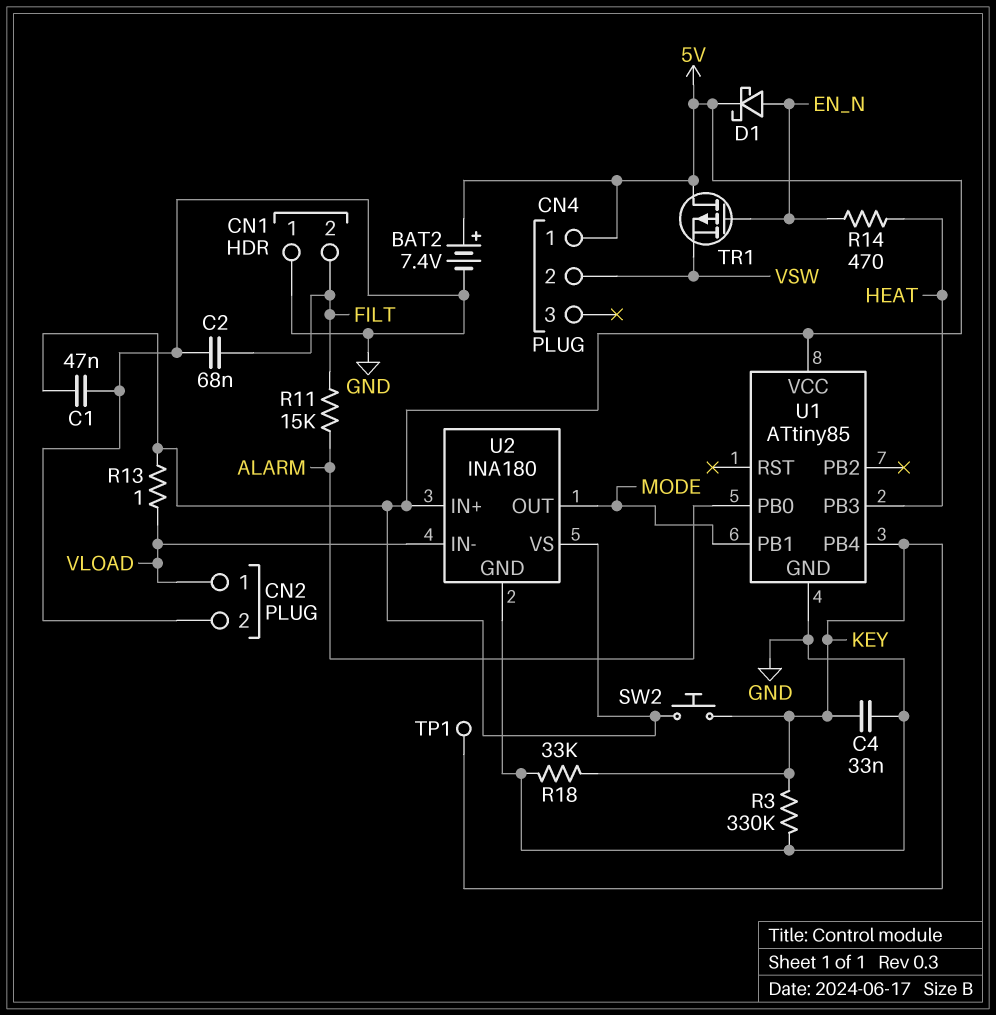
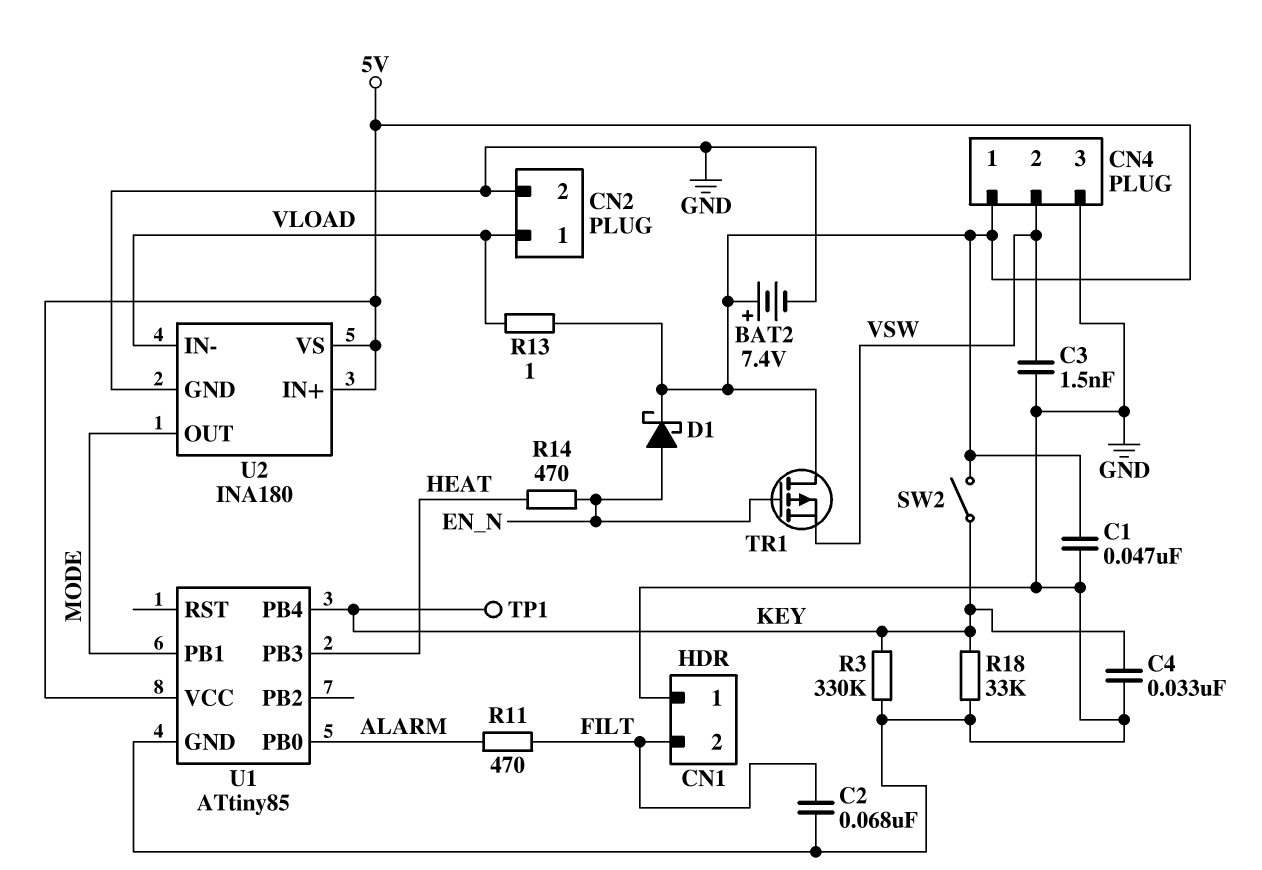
C3: none -> 1.5nF (GND, VSW)
CN4 pin 3: none -> GND
R11: 15k (ALARM, FILT) -> 470 (ALARM, FILT)
SW2: button (5V, KEY) -> switch (5V, KEY)

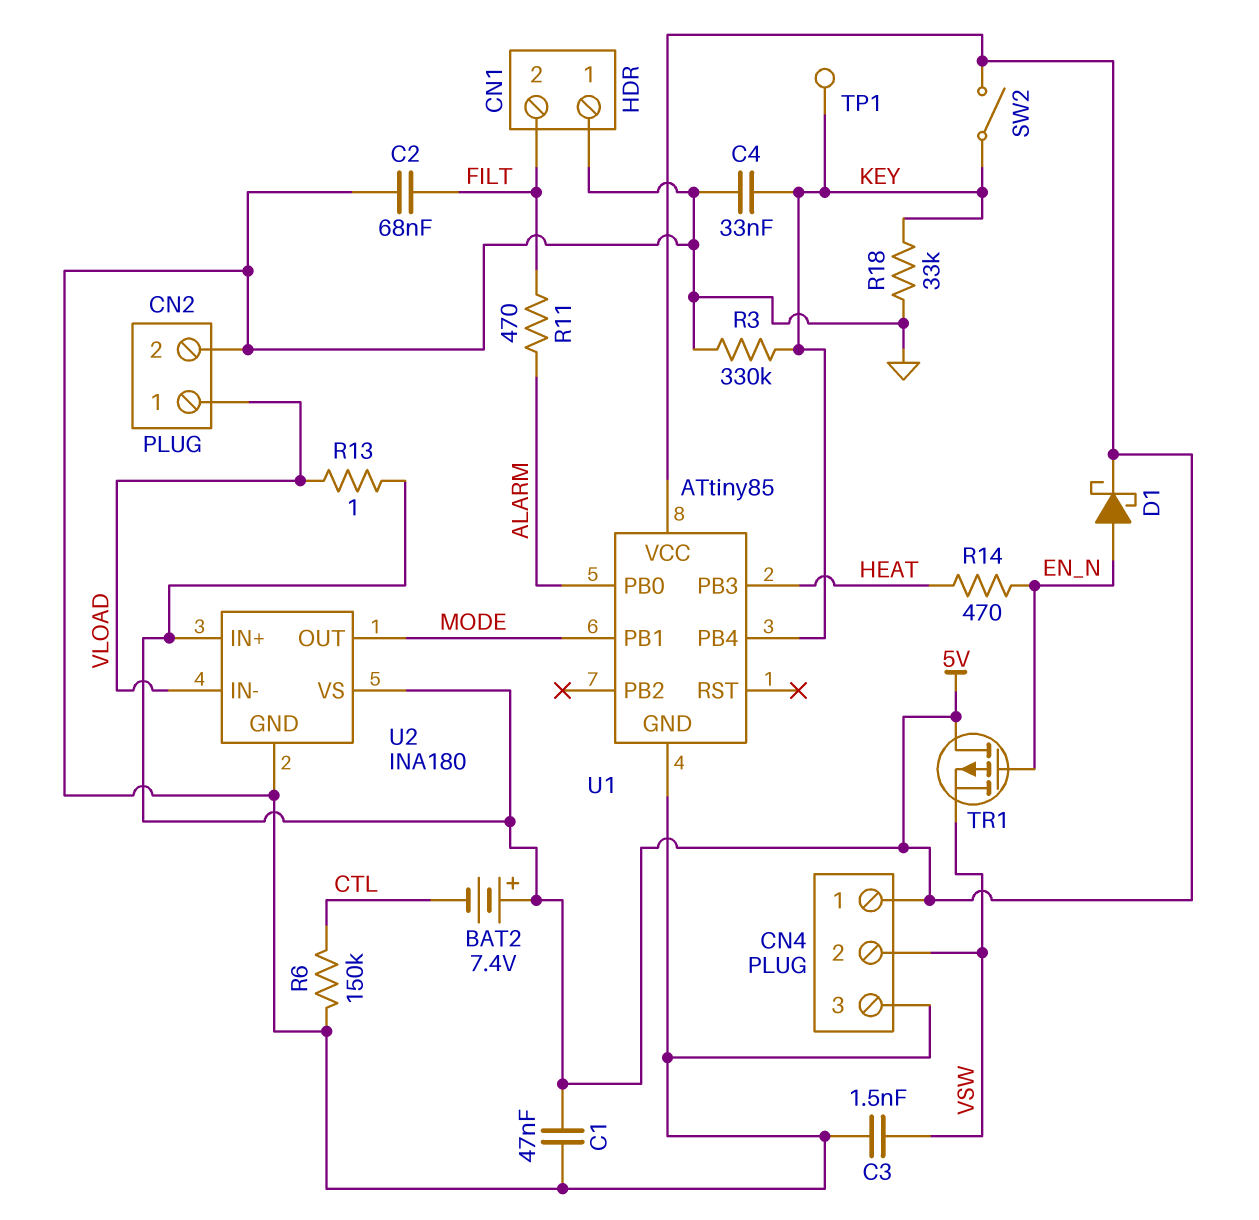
BAT2: 7.4V (plus 5V, minus GND) -> 7.4V (plus 5V, minus CTL)
R6: none -> 150k (CTL, GND)

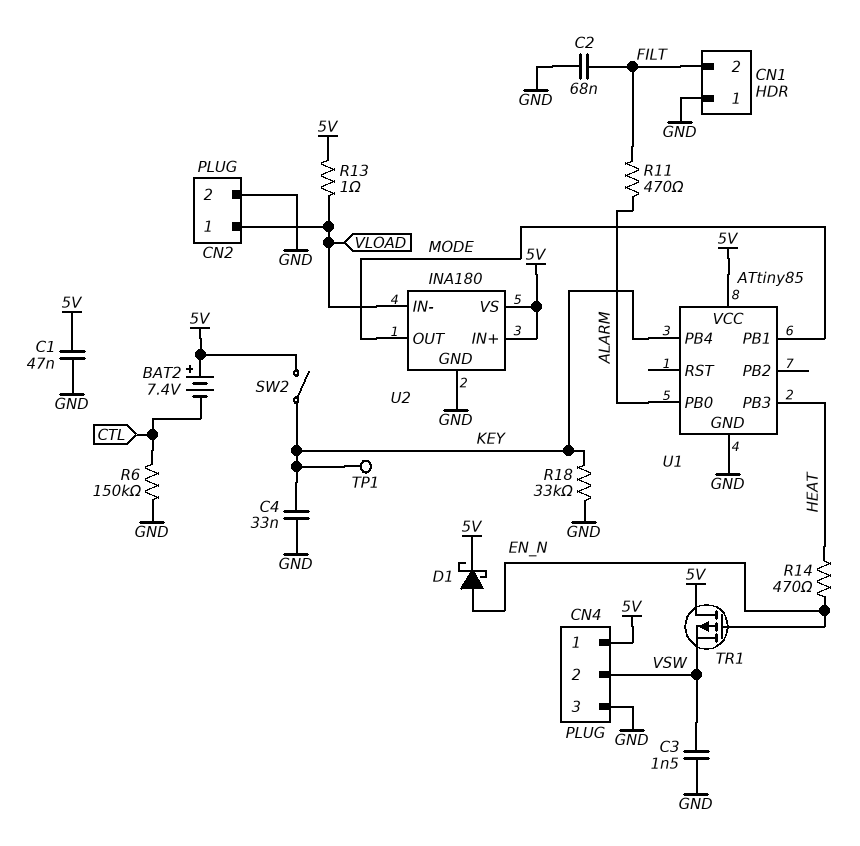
R3: 330k (GND, KEY) -> none

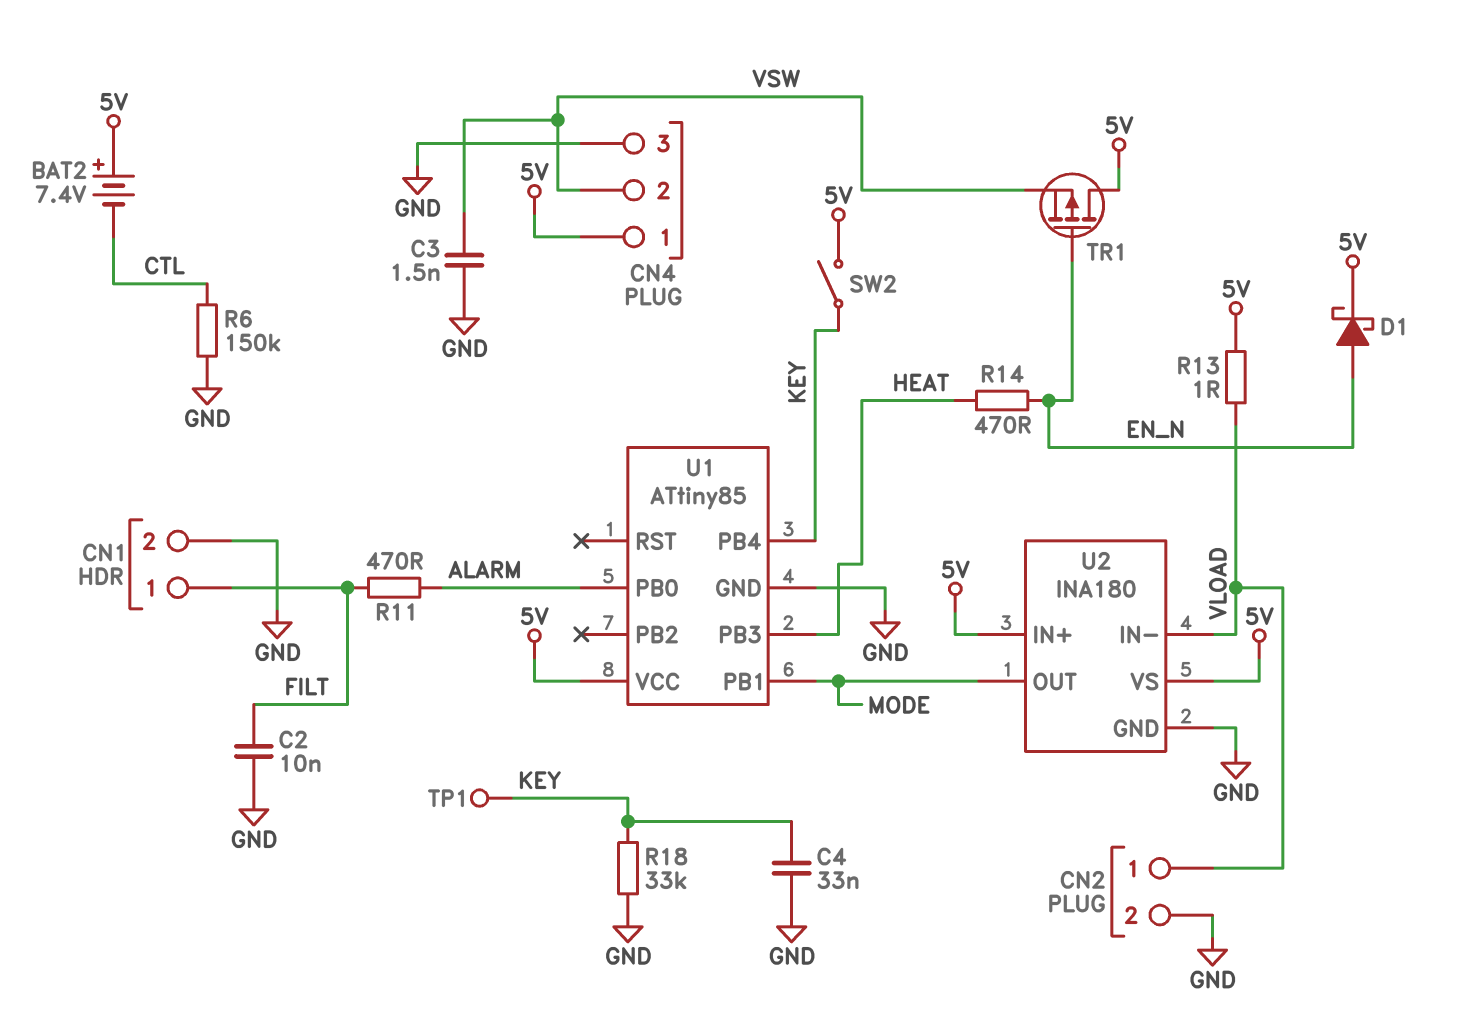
C1: 47nF (5V, GND) -> none
C2: 68nF (FILT, GND) -> 10nF (FILT, GND)
CN1 pin 1: GND -> FILT
CN1 pin 2: FILT -> GND

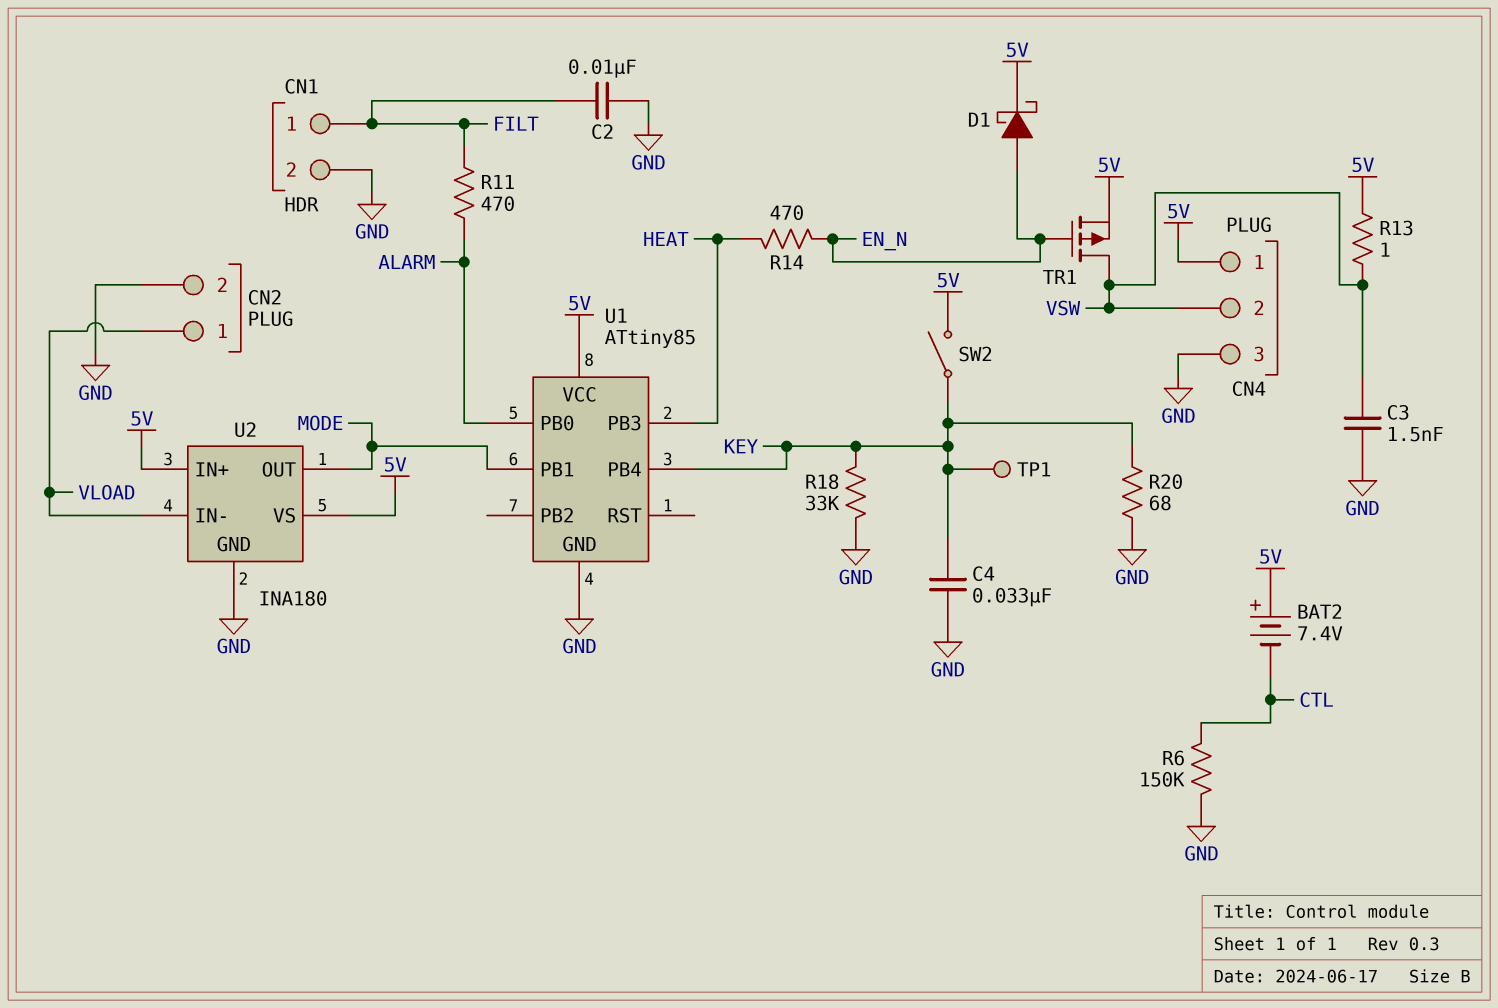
R13: 1 (5V, VLOAD) -> 1 (5V, VSW)
R20: none -> 68 (GND, KEY)
TR1: PMOS (G EN_N, D 5V, S VSW) -> PMOS (G EN_N, D VSW, S 5V)

